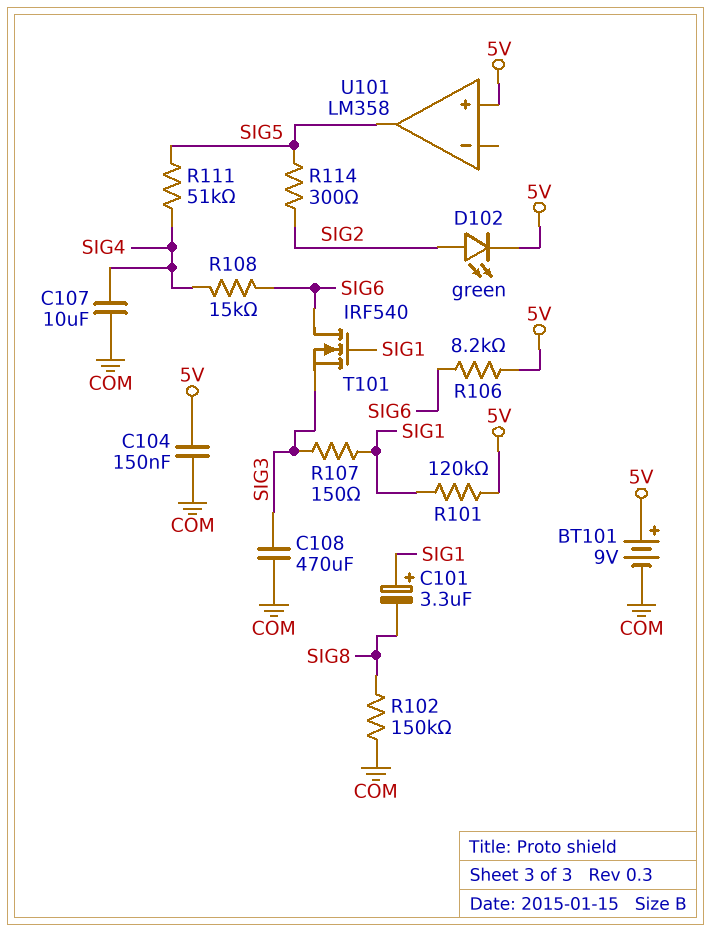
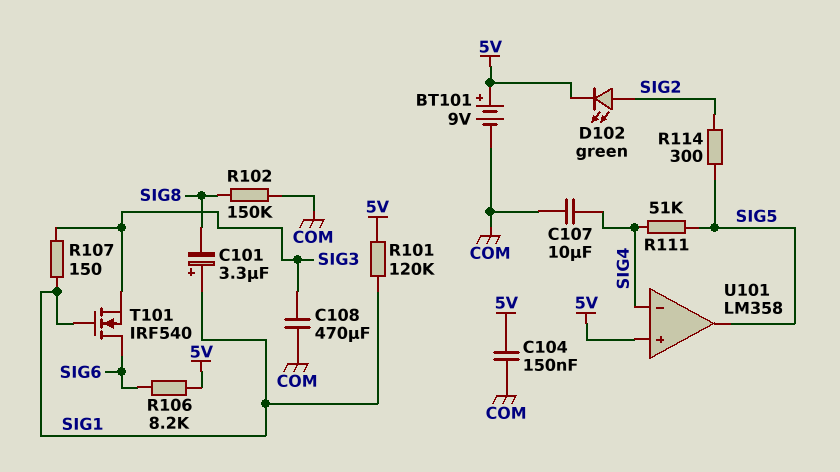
R108: 15k (SIG4, SIG6) -> none
U101 pin in-: none -> SIG4

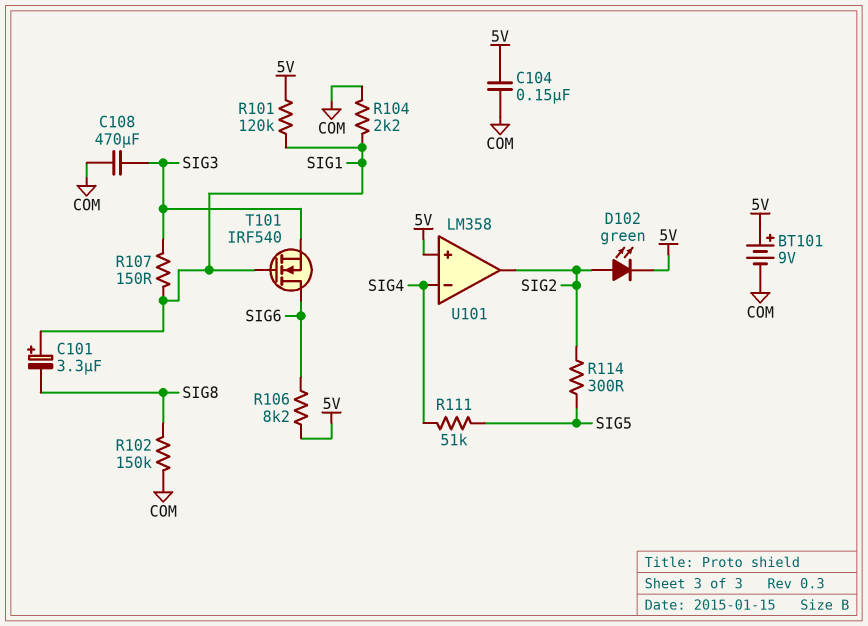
C107: 10uF (COM, SIG4) -> none
R104: none -> 2.2k (COM, SIG1)
U101 pin out: SIG5 -> SIG2

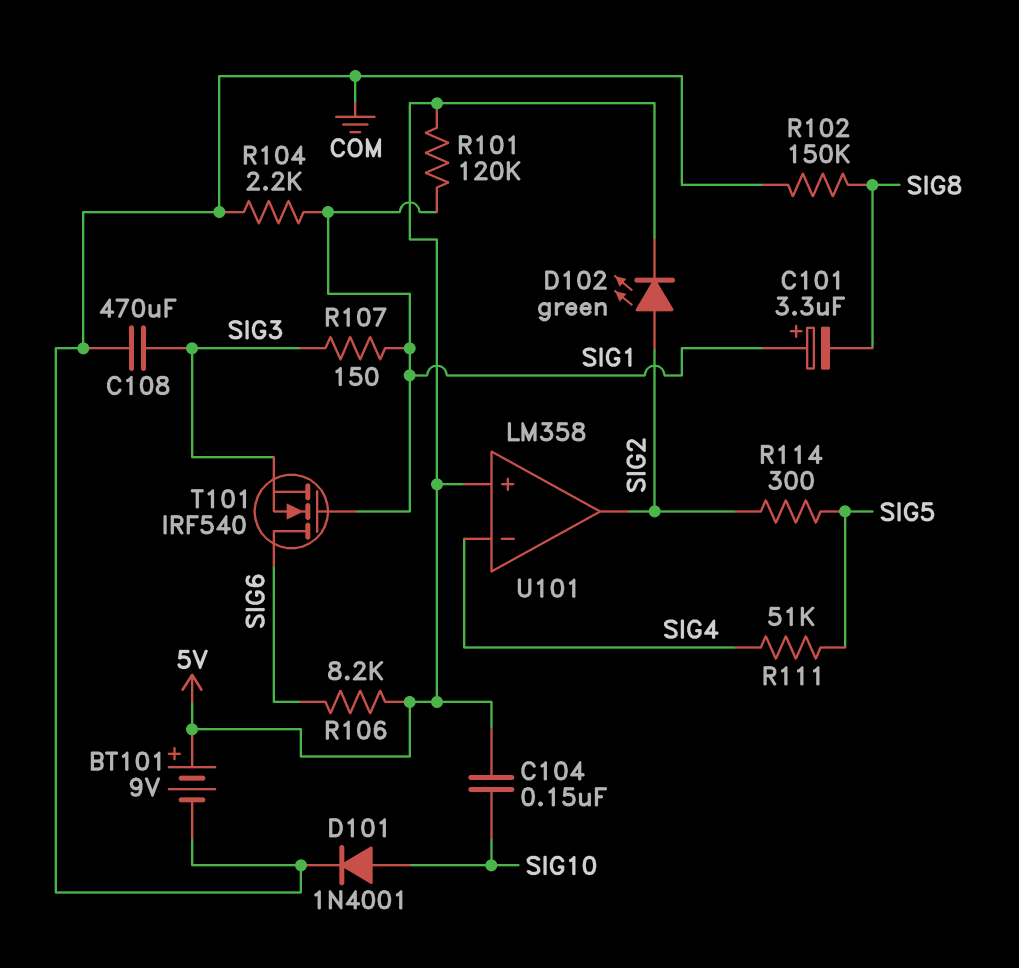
C104: 150nF (5V, COM) -> 150nF (5V, SIG10)
D101: none -> diode 1N4001 (A SIG10, K COM)

